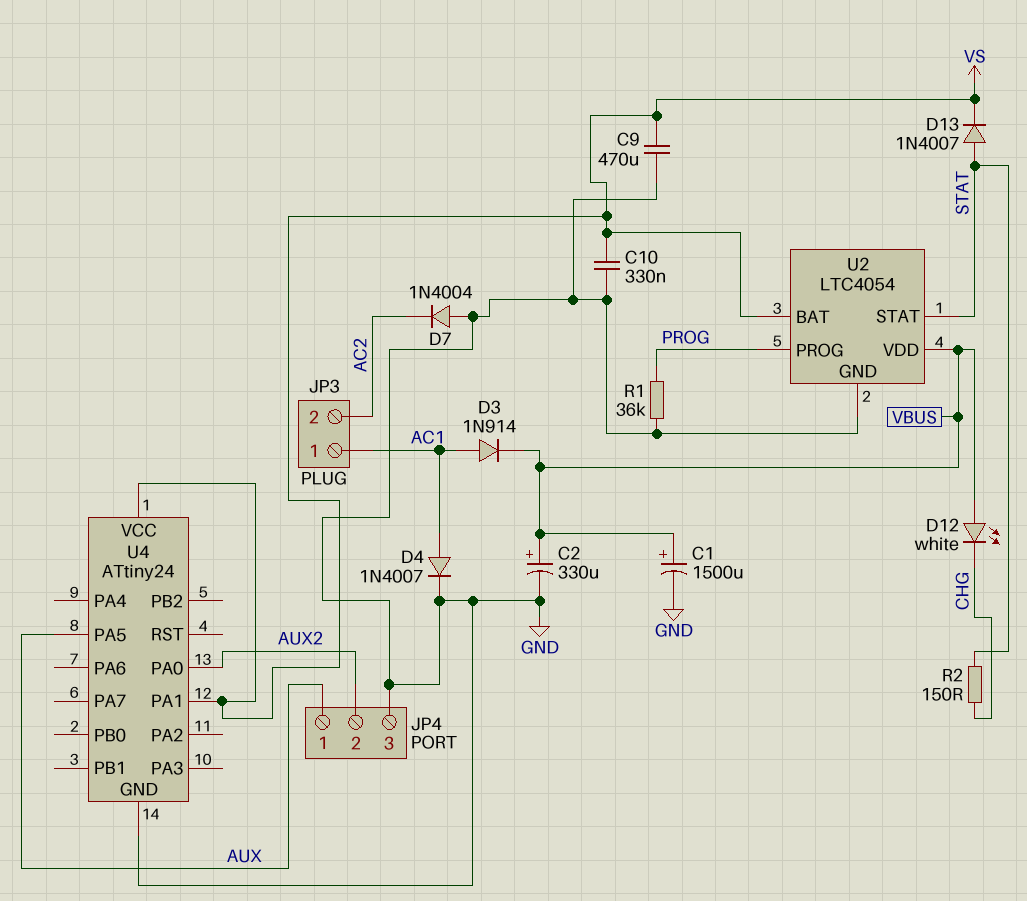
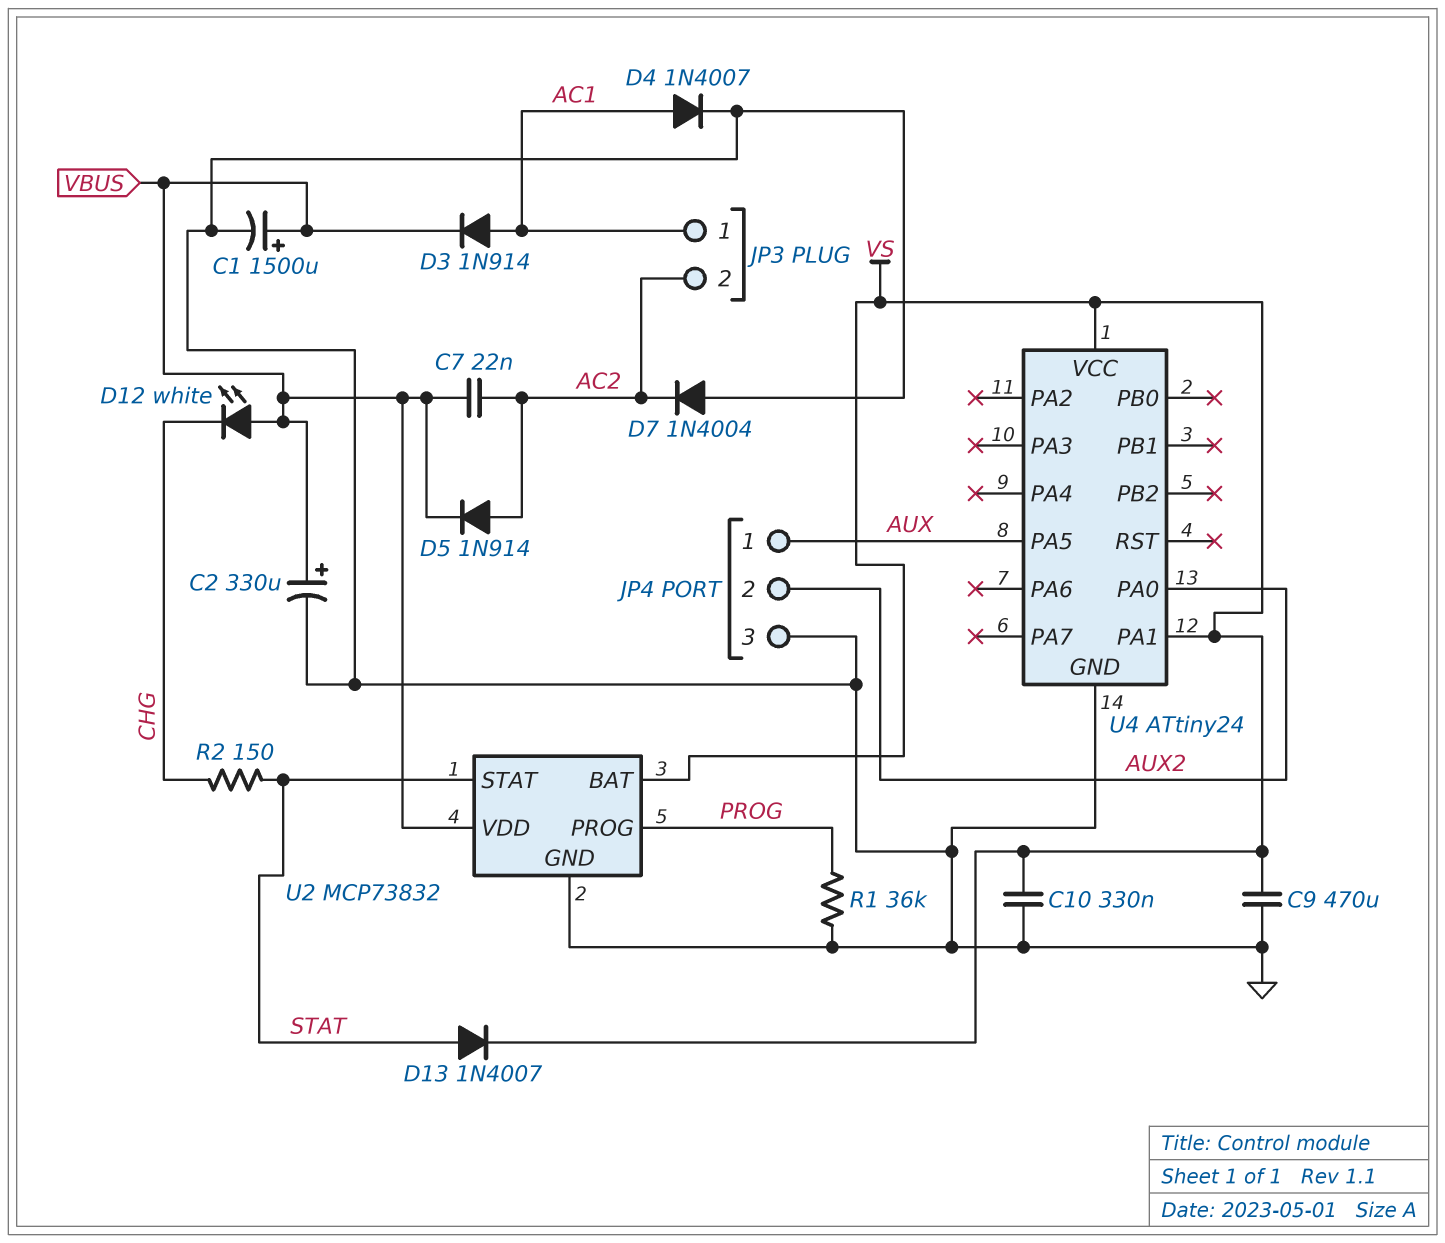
C7: none -> 22nF (AC2, VBUS)
D5: none -> diode 1N914 (A AC2, K VBUS)
U2: LTC4054 -> MCP73832

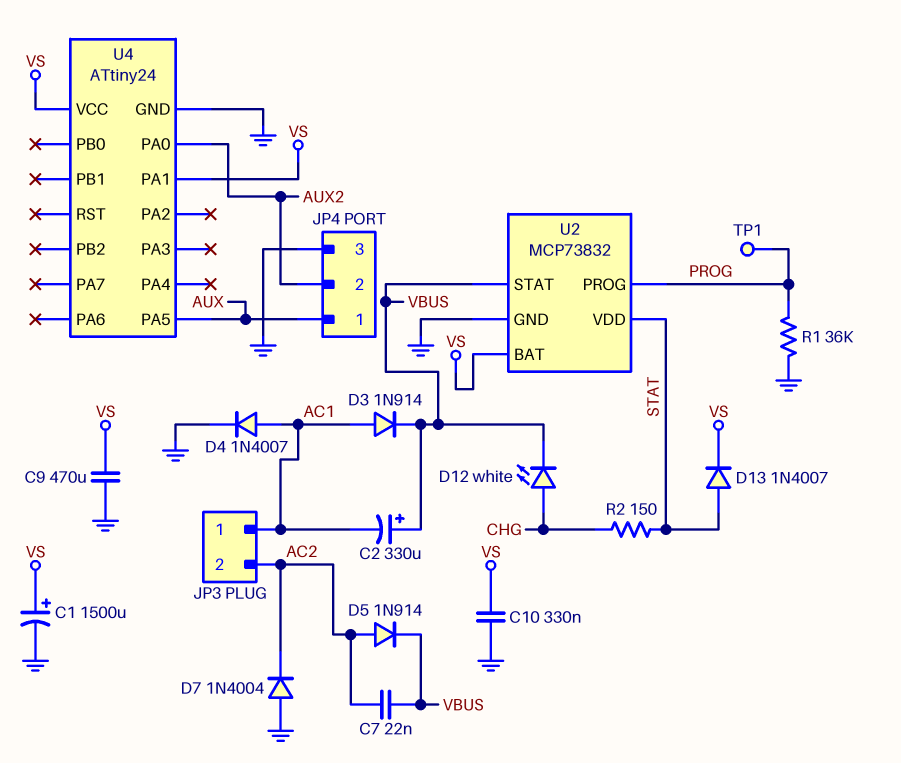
C1: 1500uF (plus VBUS, minus GND) -> 1500uF (plus VS, minus GND)
C2: 330uF (plus VBUS, minus GND) -> 330uF (plus VBUS, minus AC1)
D12: LED white (A VBUS, K CHG) -> LED white (A CHG, K VBUS)
TP1: none -> test point (PROG)
U2 pin STAT: STAT -> VBUS
U2 pin VDD: VBUS -> STAT

